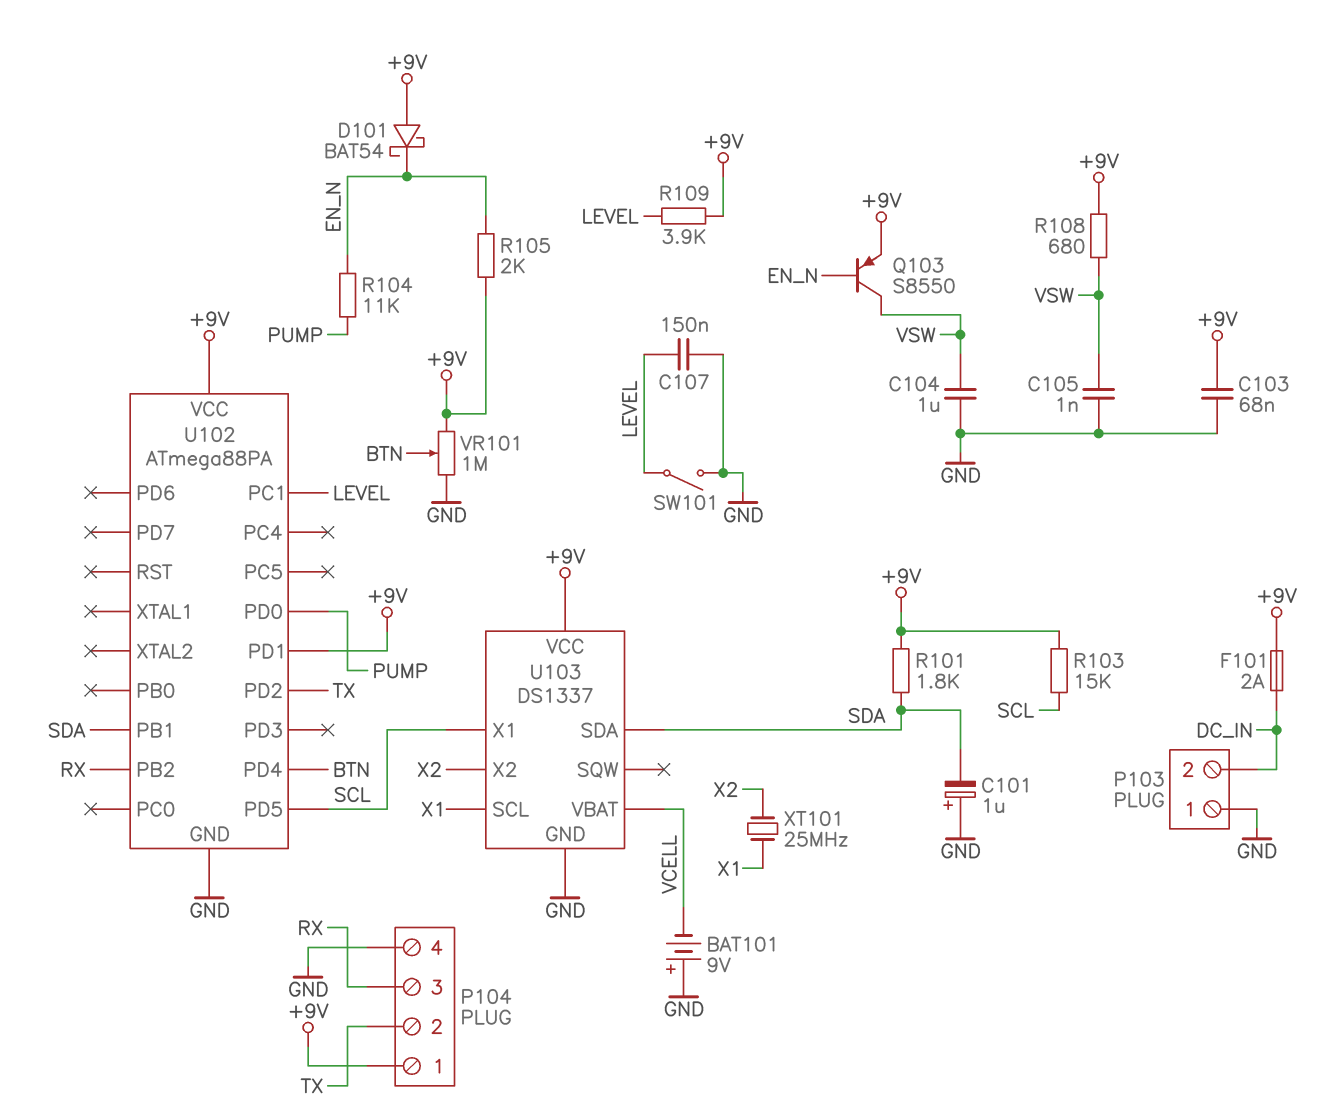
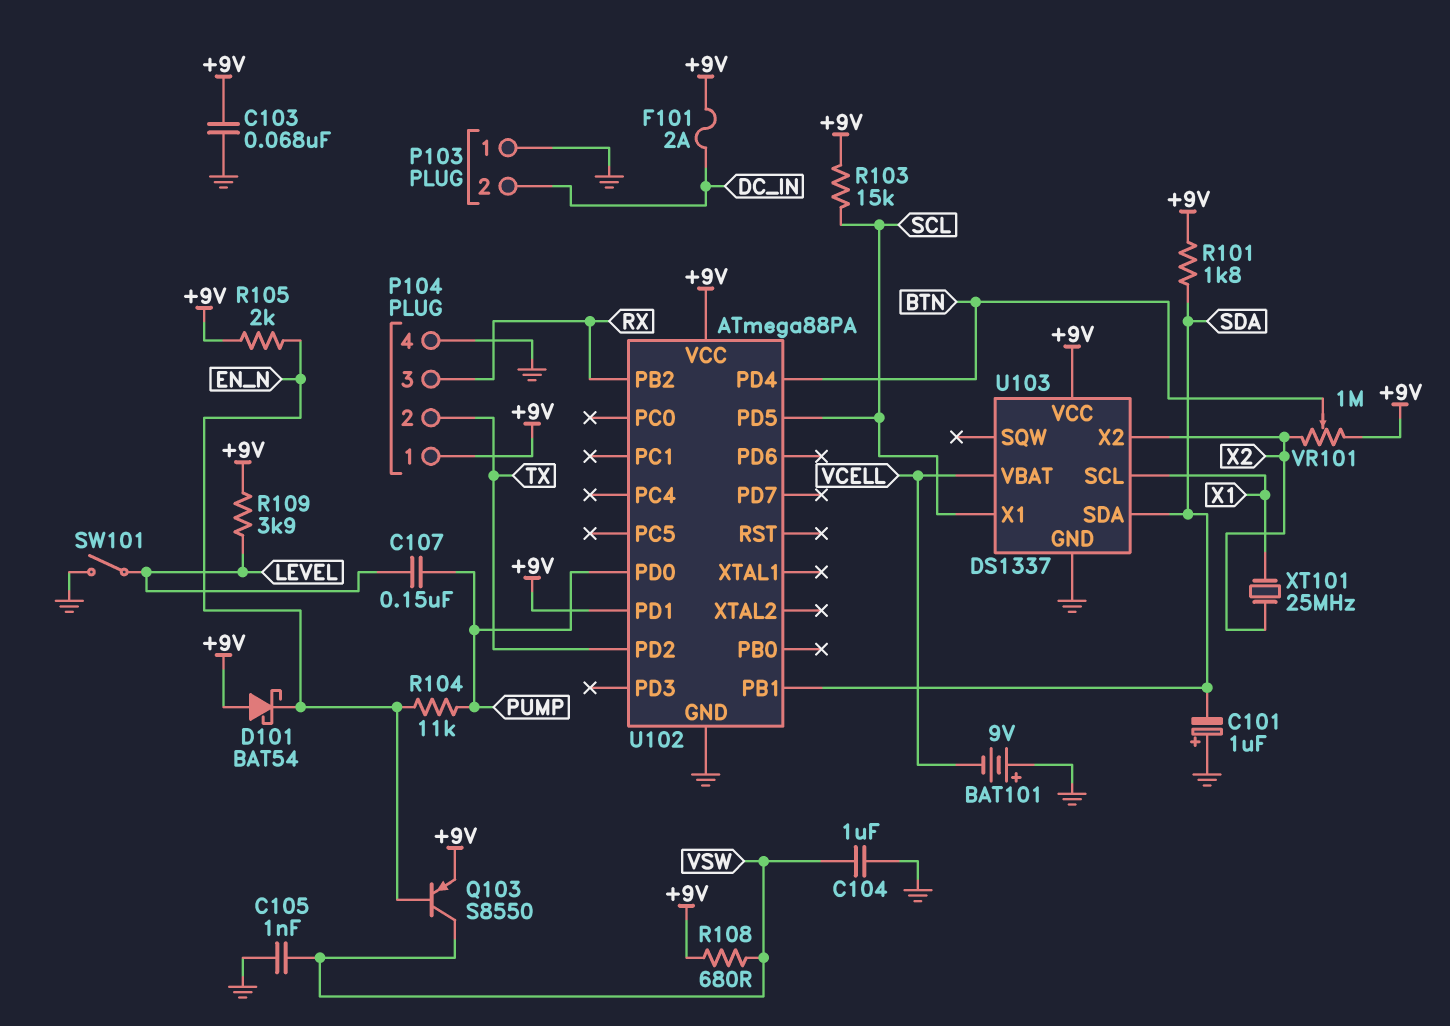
C107: 150nF (GND, LEVEL) -> 150nF (LEVEL, PUMP)
U102 pin PC1: LEVEL -> none
VR101: 1M (+9V, GND, wiper BTN) -> 1M (+9V, X2, wiper BTN)

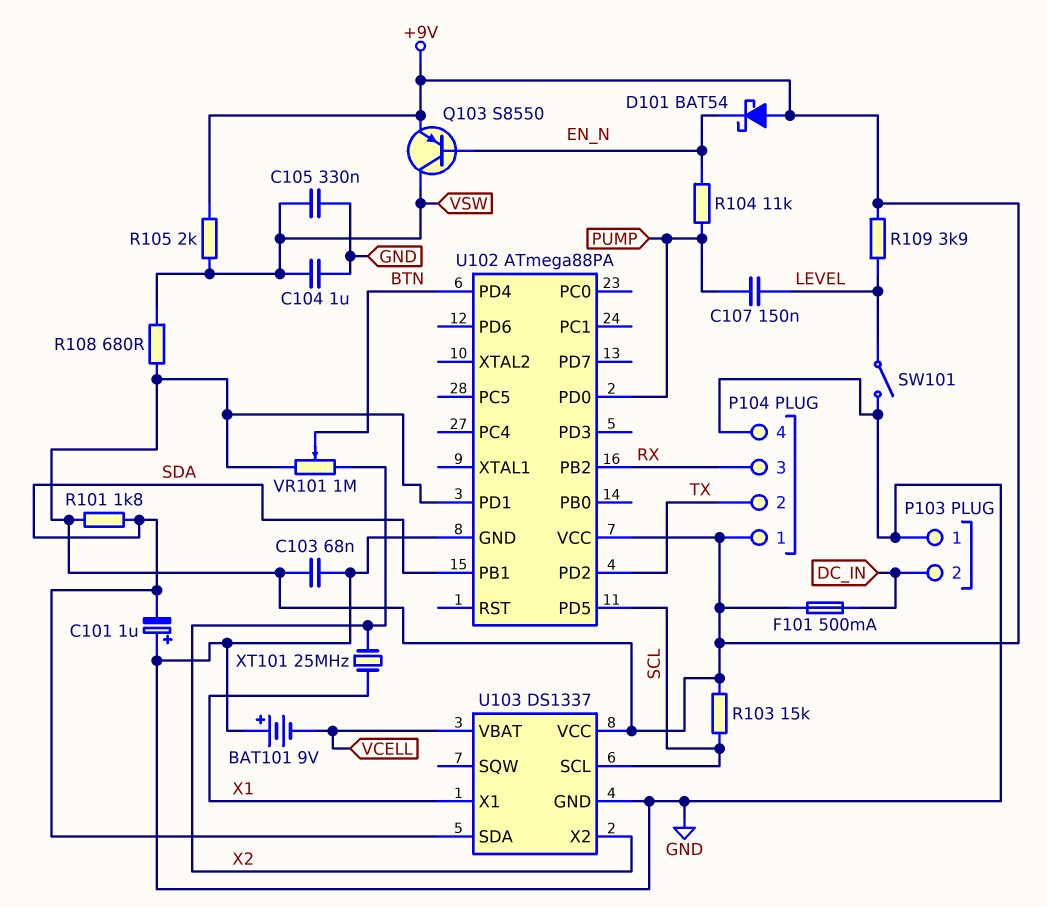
C105: 1nF (GND, VSW) -> 330nF (GND, VSW)
F101: 2A (+9V, DC_IN) -> 500mA (+9V, DC_IN)
R105: 2k (+9V, EN_N) -> 2k (+9V, VSW)
U103 pin SCL: X1 -> SCL
U103 pin X1: SCL -> X1

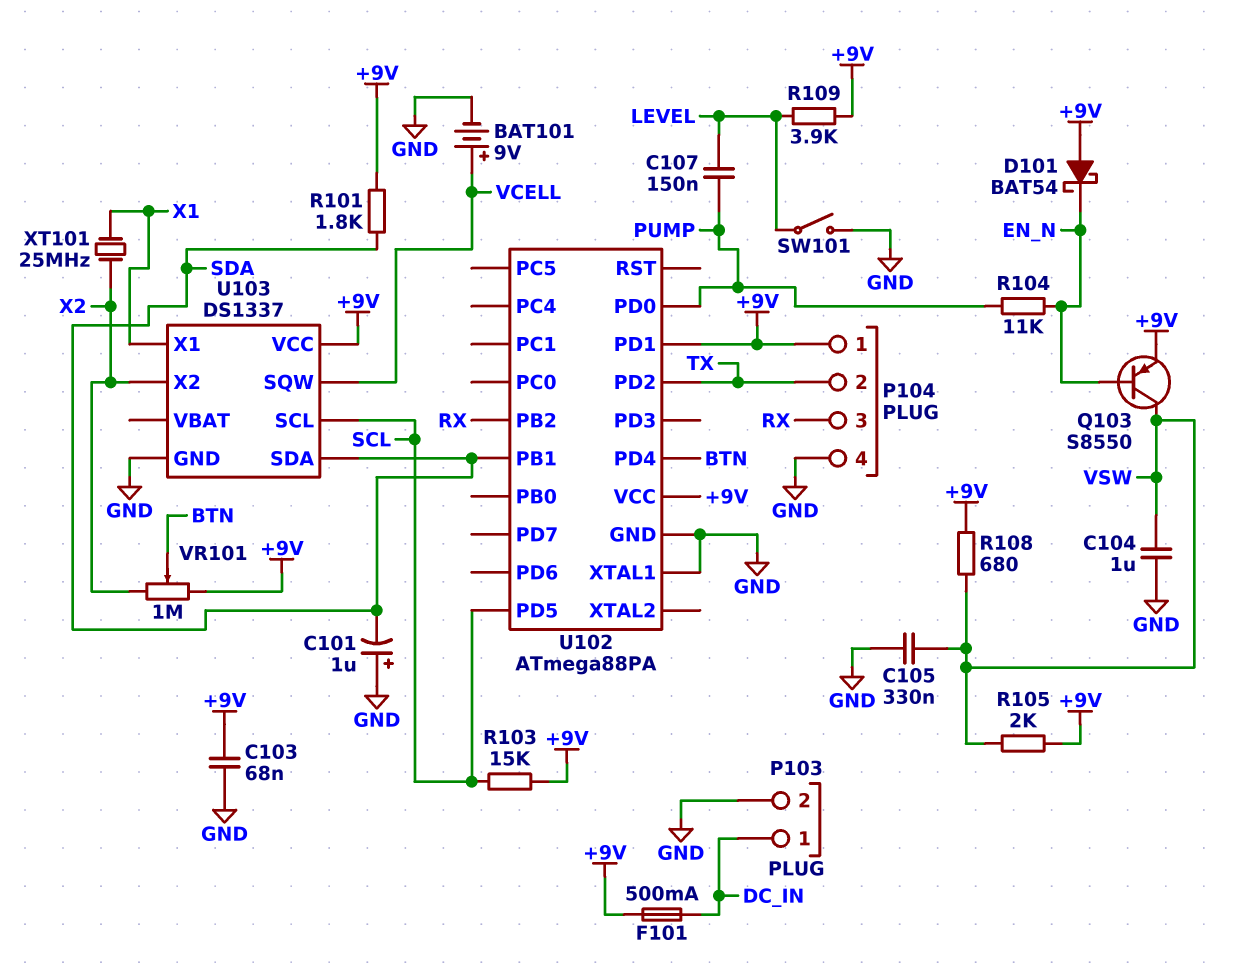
BAT101: 9V (plus GND, minus VCELL) -> 9V (plus VCELL, minus GND)
P103 pin 1: GND -> DC_IN
P103 pin 2: DC_IN -> GND
U102 pin XTAL1: none -> GND
U103 pin SQW: none -> VCELL
U103 pin VBAT: VCELL -> none

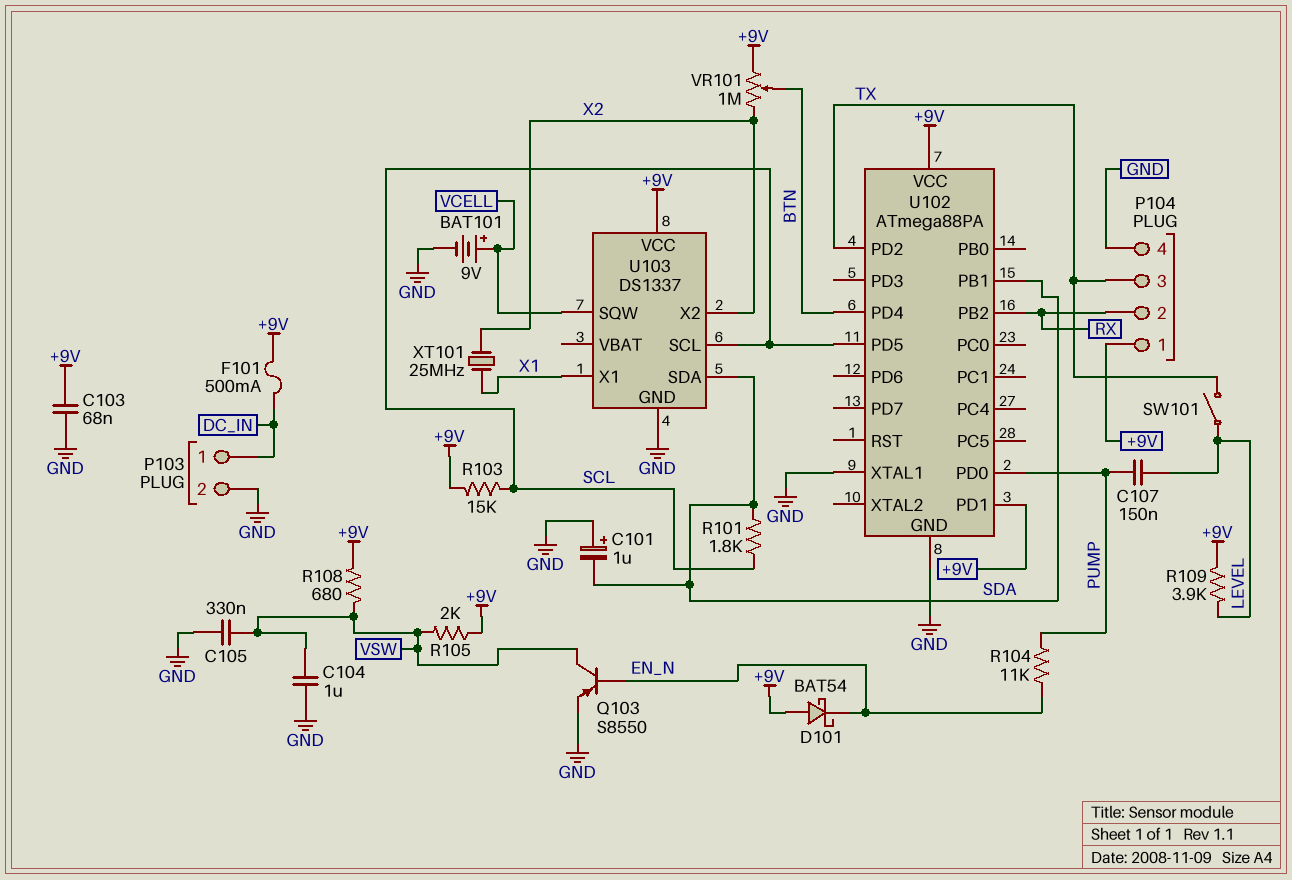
P104 pin 2: TX -> RX
P104 pin 3: RX -> TX
Q103: PNP S8550 (B EN_N, C VSW, E +9V) -> PNP S8550 (B EN_N, C VSW, E GND)
R101: 1.8k (+9V, SDA) -> 1.8k (SCL, SDA)
SW101: switch (GND, LEVEL) -> switch (LEVEL, TX)

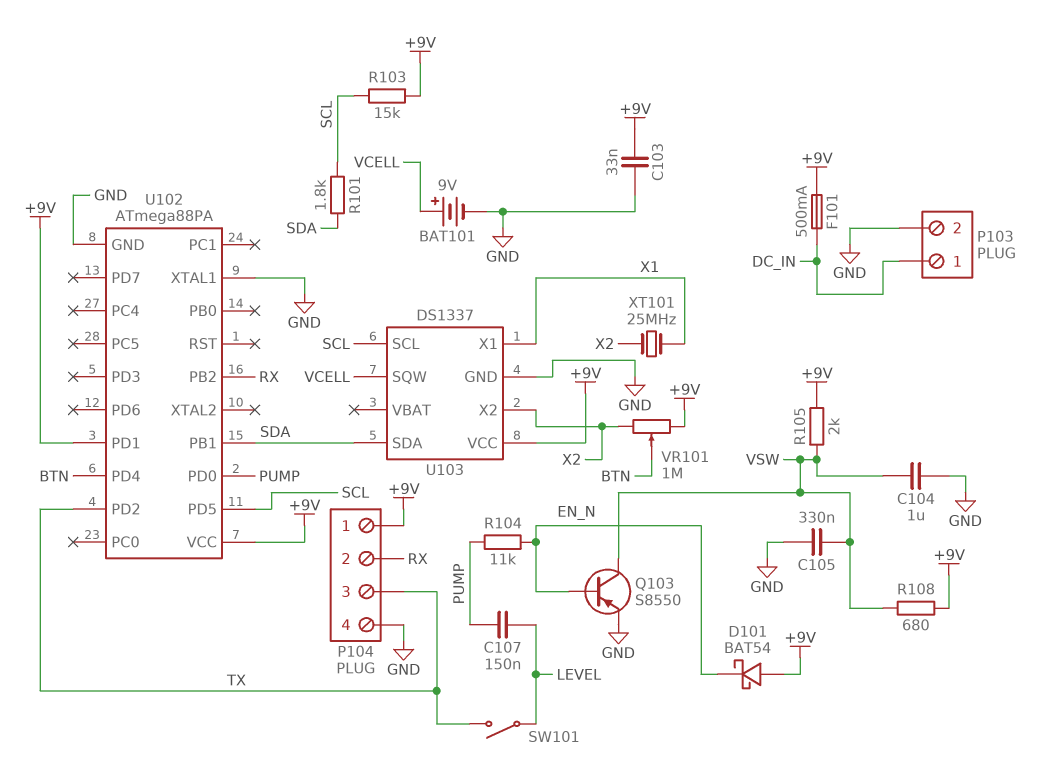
C101: 1uF (plus GND, minus SDA) -> none
C103: 68nF (+9V, GND) -> 33nF (+9V, GND)
R109: 3.9k (+9V, LEVEL) -> none

